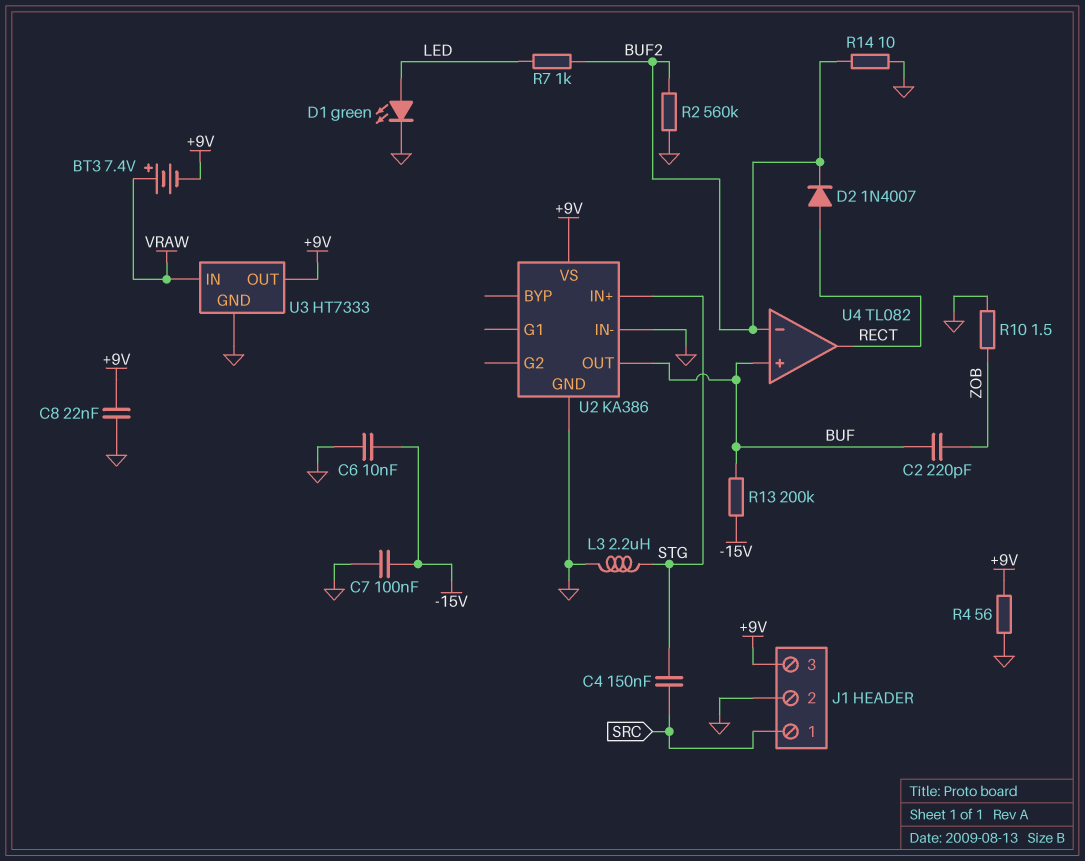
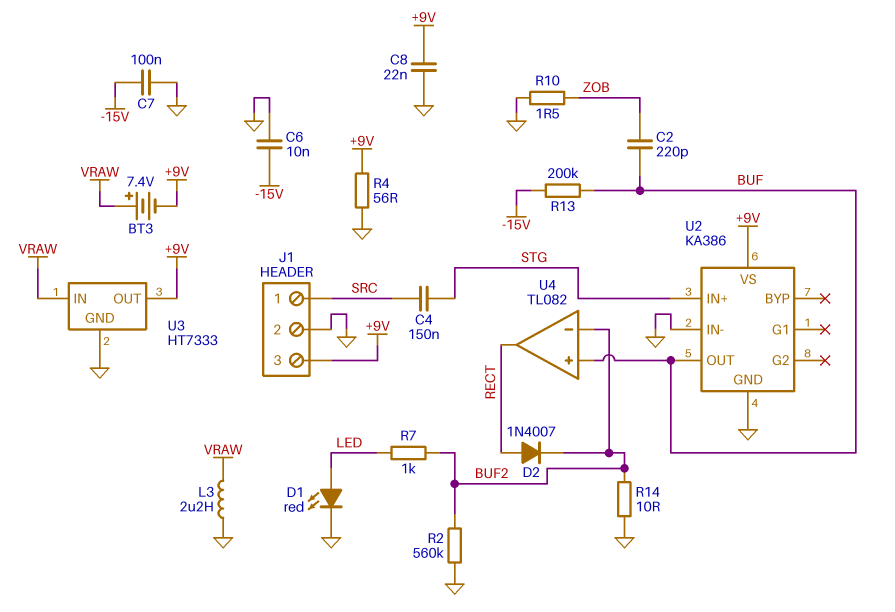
D1: LED green (A LED, K GND) -> LED red (A LED, K GND)
L3: 2.2uH (GND, STG) -> 2.2uH (GND, VRAW)

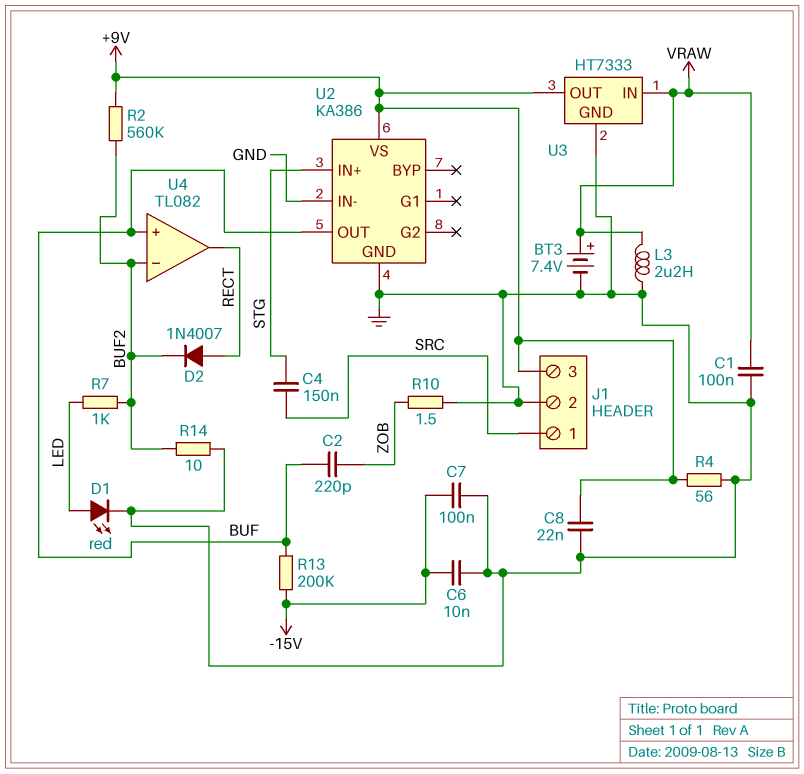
BT3: 7.4V (plus VRAW, minus +9V) -> 7.4V (plus VRAW, minus GND)
C1: none -> 100nF (GND, VRAW)
R2: 560k (BUF2, GND) -> 560k (+9V, BUF2)

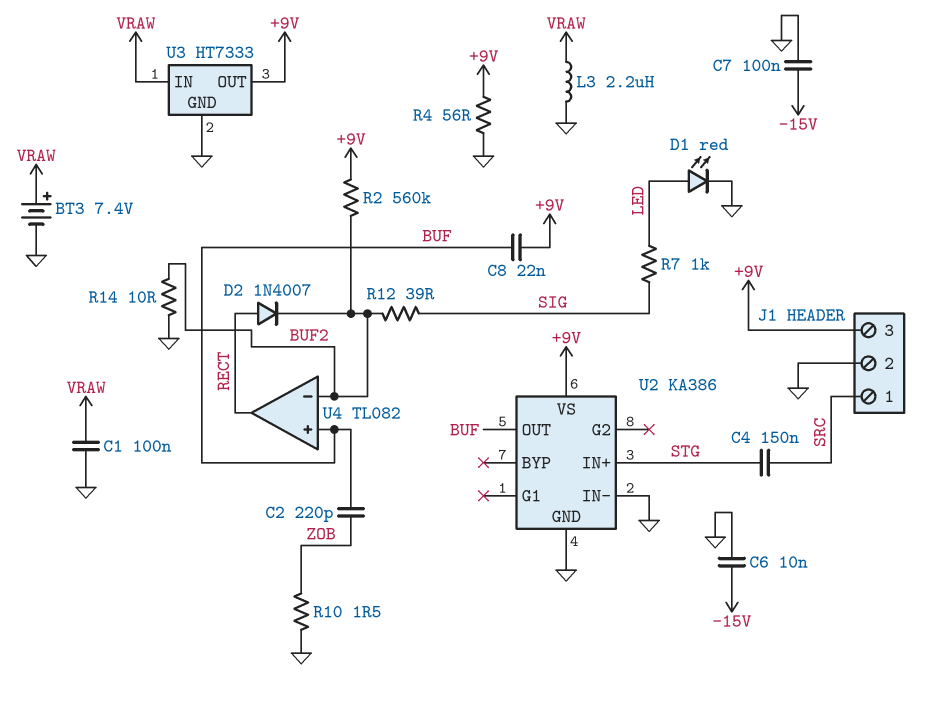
C8: 22nF (+9V, GND) -> 22nF (+9V, BUF)
R7: 1k (BUF2, LED) -> 1k (LED, SIG)
R12: none -> 39 (BUF2, SIG)
R13: 200k (-15V, BUF) -> none

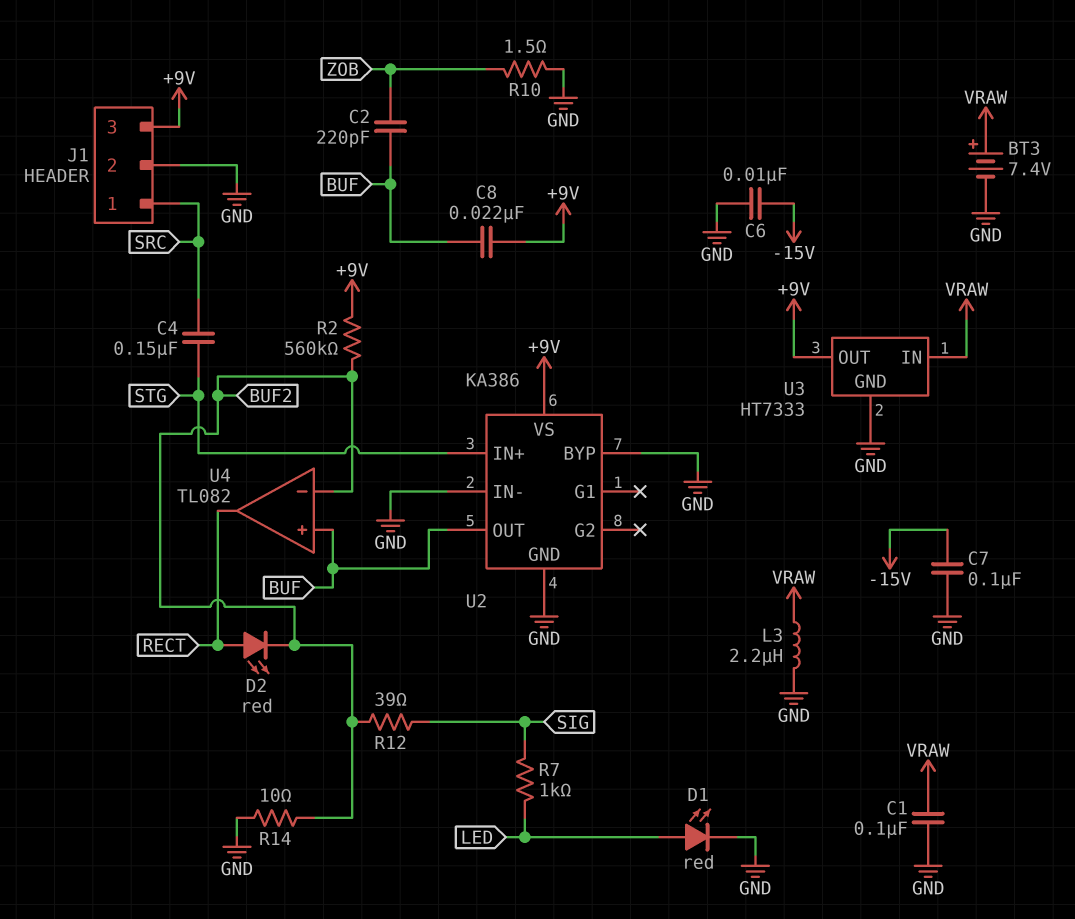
D2: diode 1N4007 (A RECT, K BUF2) -> LED red (A RECT, K BUF2)
R4: 56 (+9V, GND) -> none
U2 pin BYP: none -> GND

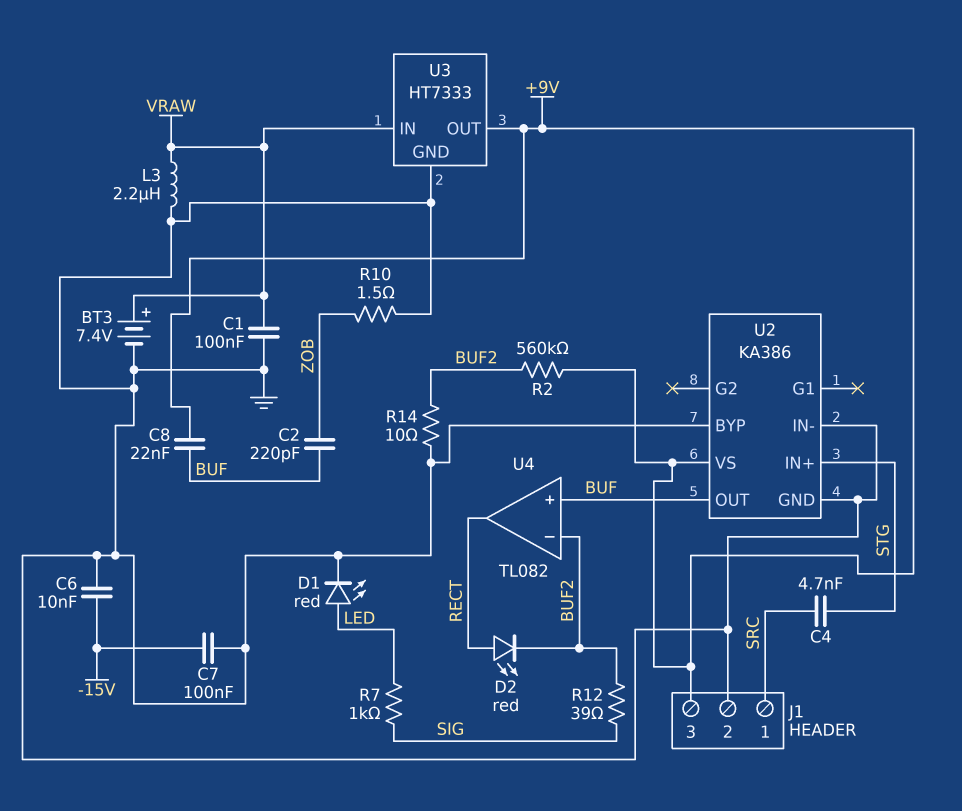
C4: 150nF (SRC, STG) -> 4.7nF (SRC, STG)

